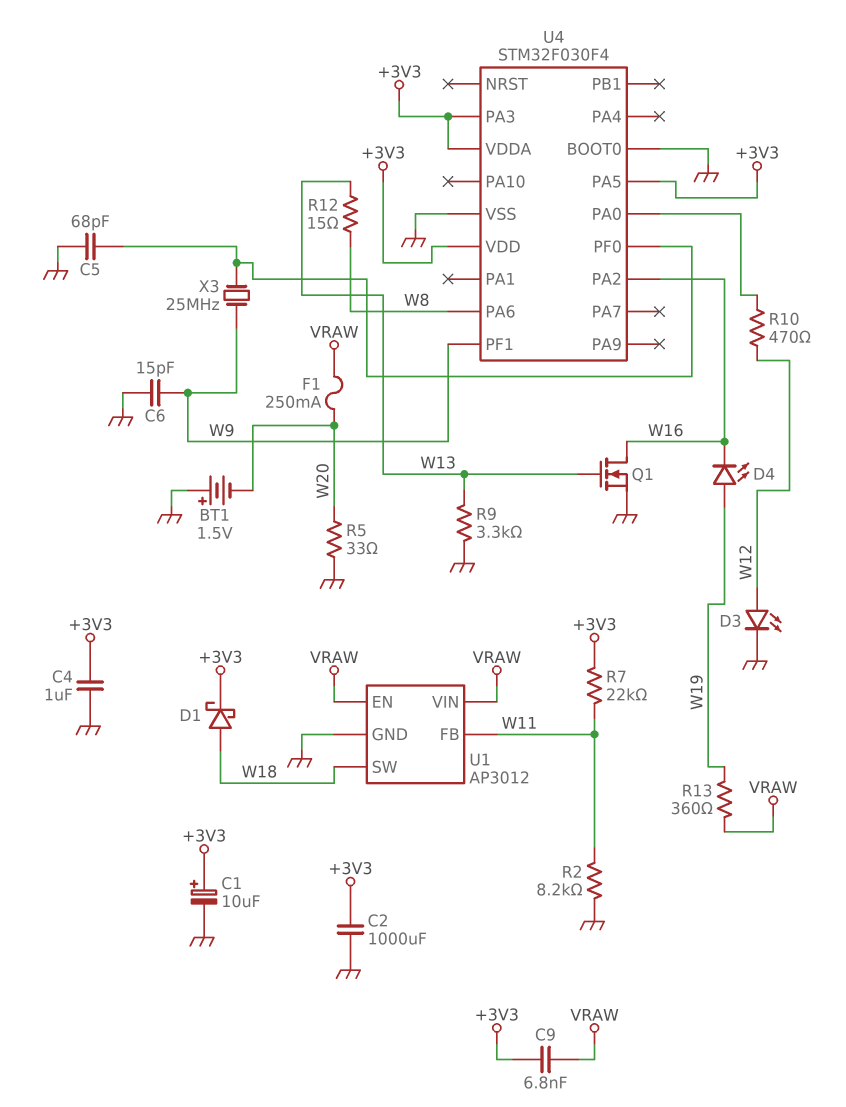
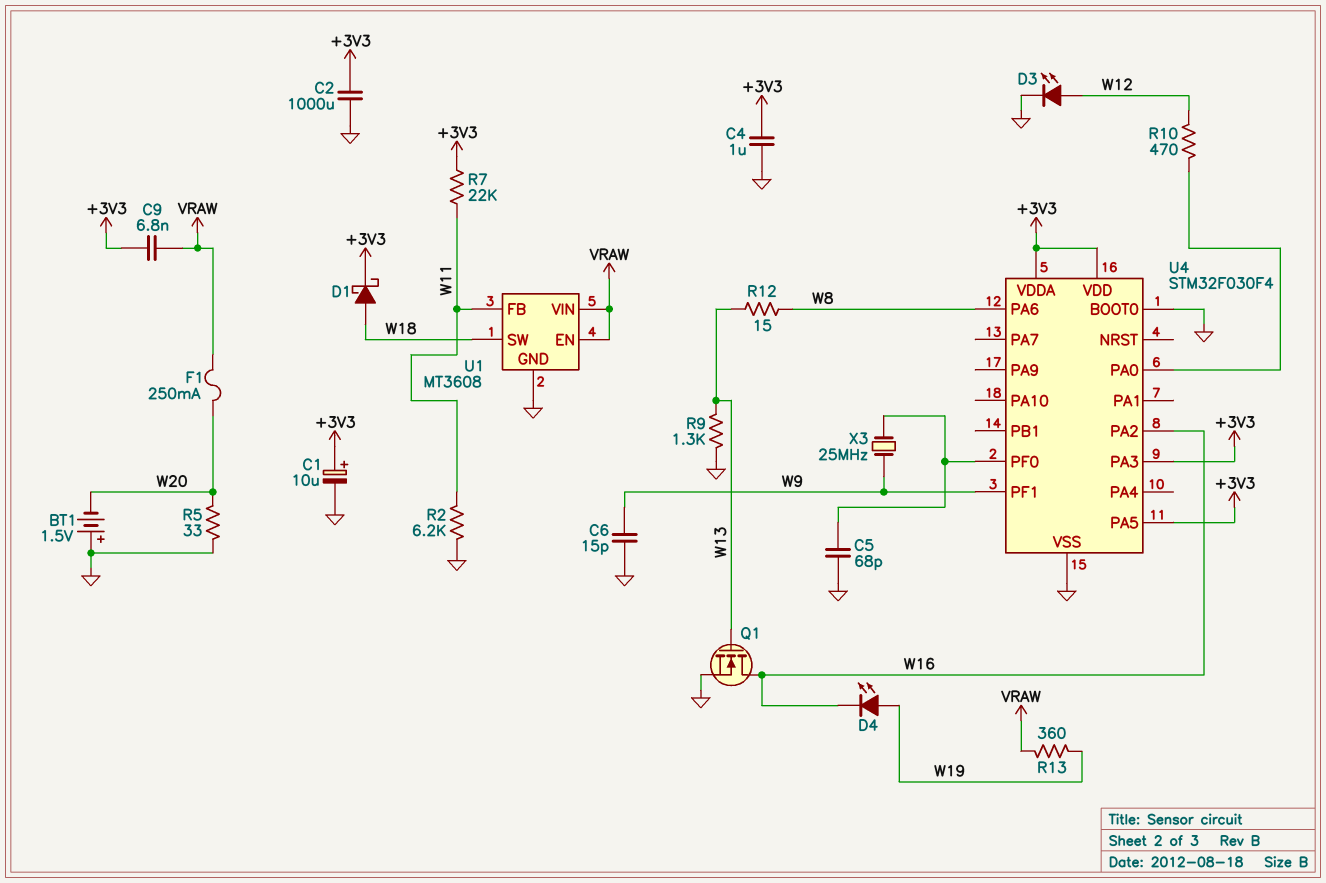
R2: 8.2k (GND, W11) -> 6.2k (GND, W11)
R9: 3.3k (GND, W13) -> 1.3k (GND, W13)
U1: AP3012 -> MT3608

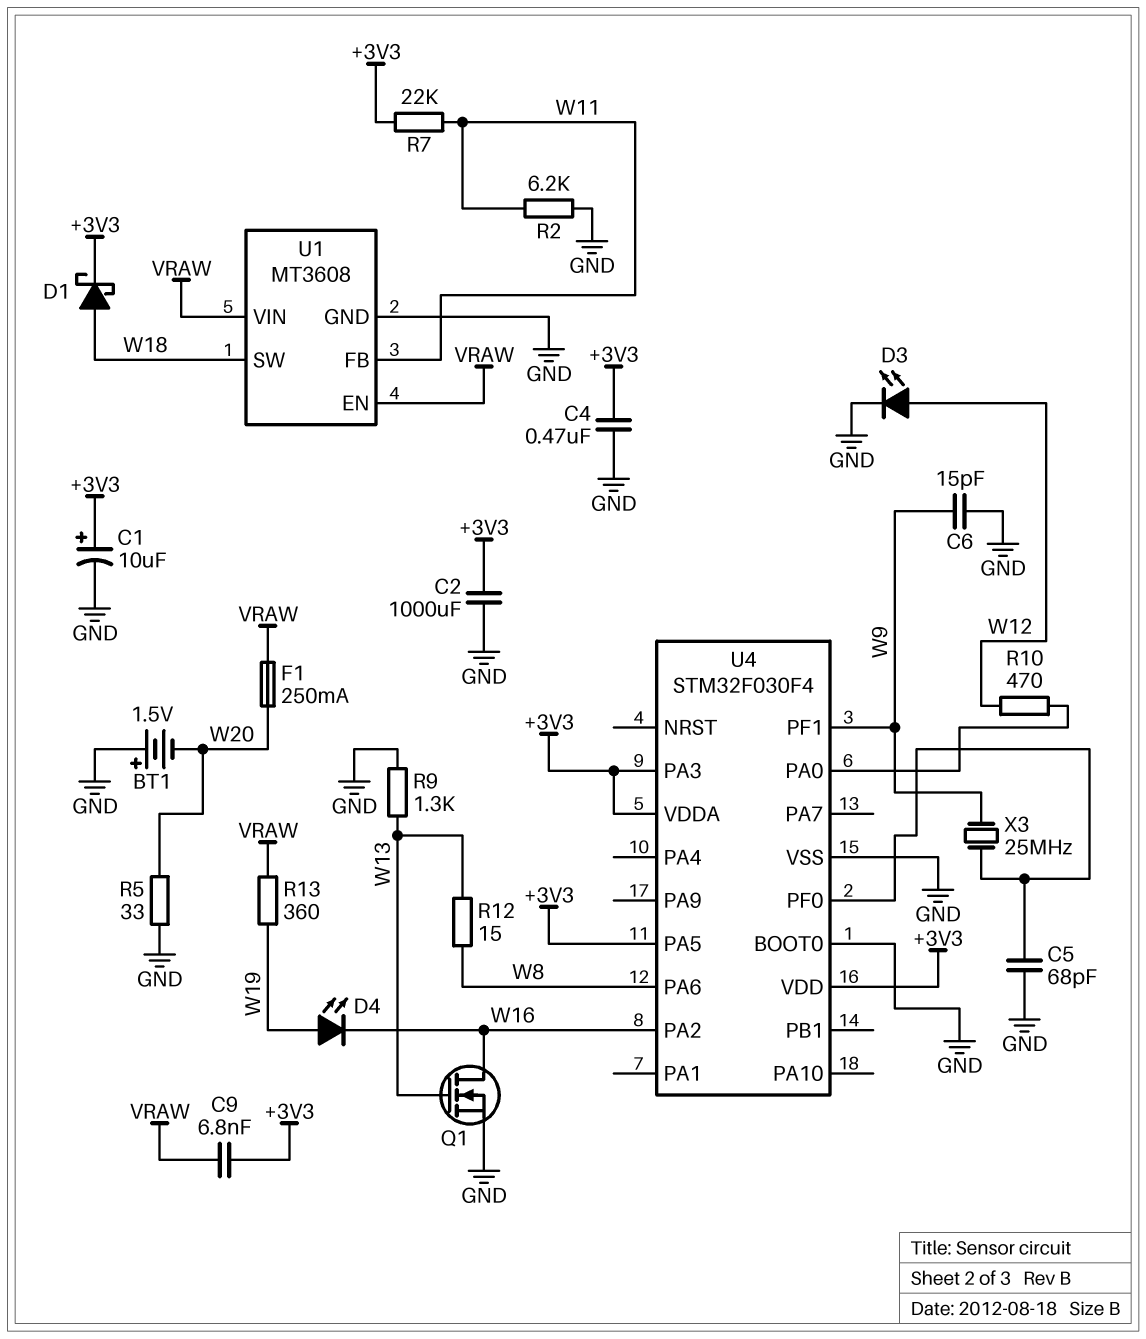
C4: 1uF (+3V3, GND) -> 470nF (+3V3, GND)

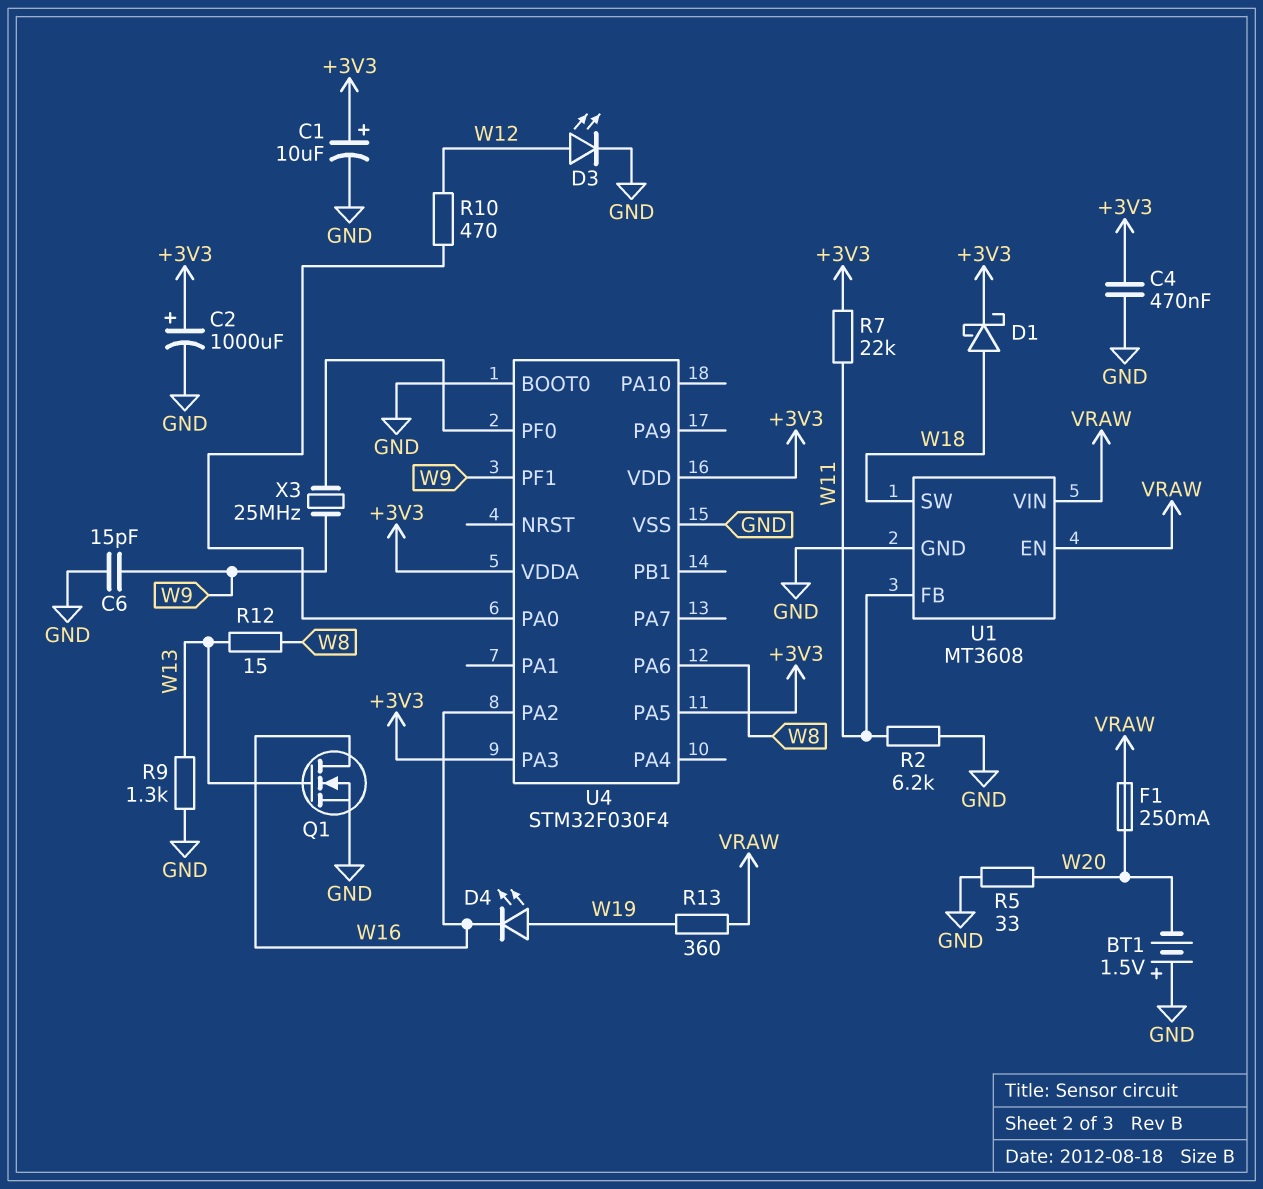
C2: 1000uF (+3V3, GND) -> 1000uF (plus +3V3, minus GND)
C5: 68pF (GND, U4/PF0) -> none
C9: 6.8nF (+3V3, VRAW) -> none

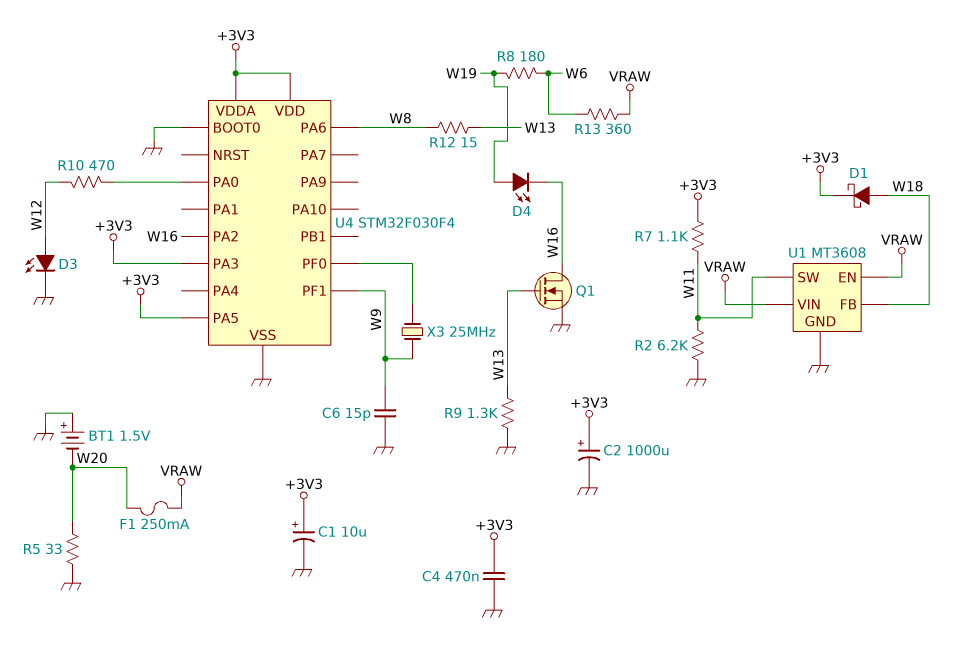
R7: 22k (+3V3, W11) -> 1.1k (+3V3, W11)
R8: none -> 180 (W6, W19)
R13: 360 (VRAW, W19) -> 360 (VRAW, W6)
U1 pin FB: W11 -> W18
U1 pin SW: W18 -> W11

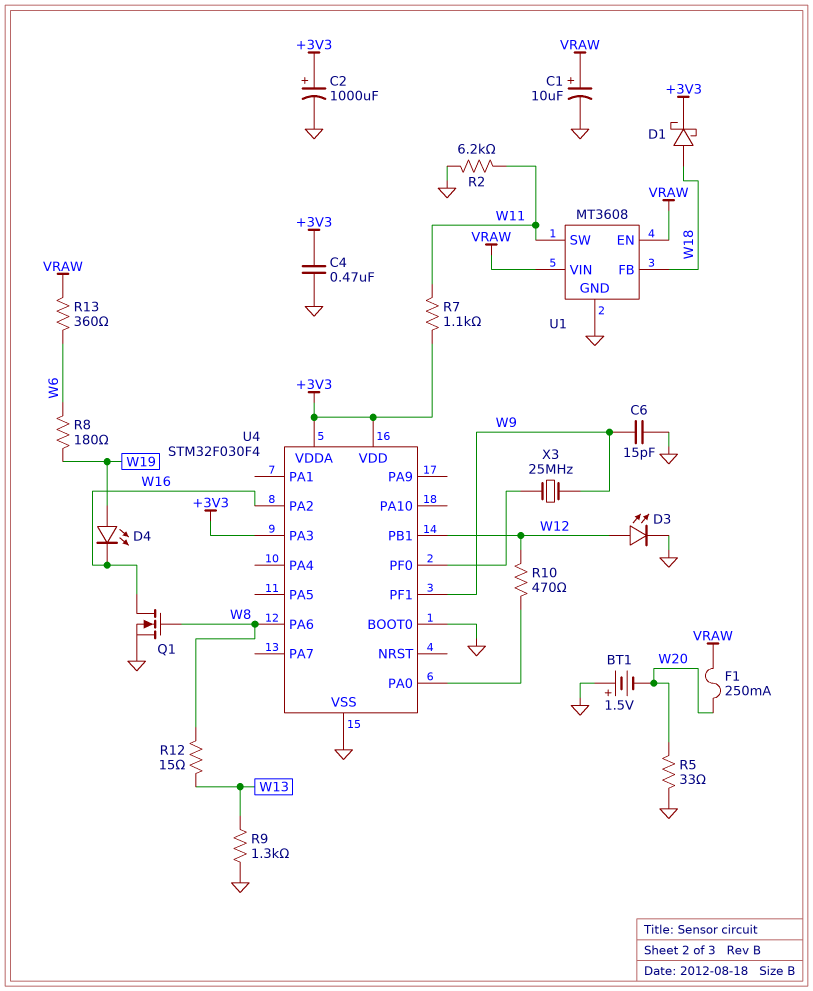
C1: 10uF (plus +3V3, minus GND) -> 10uF (plus VRAW, minus GND)
Q1: NMOS (G W13, D W16, S GND) -> NMOS (G W8, D W16, S GND)
U4 pin PA5: +3V3 -> none
U4 pin PB1: none -> W12

